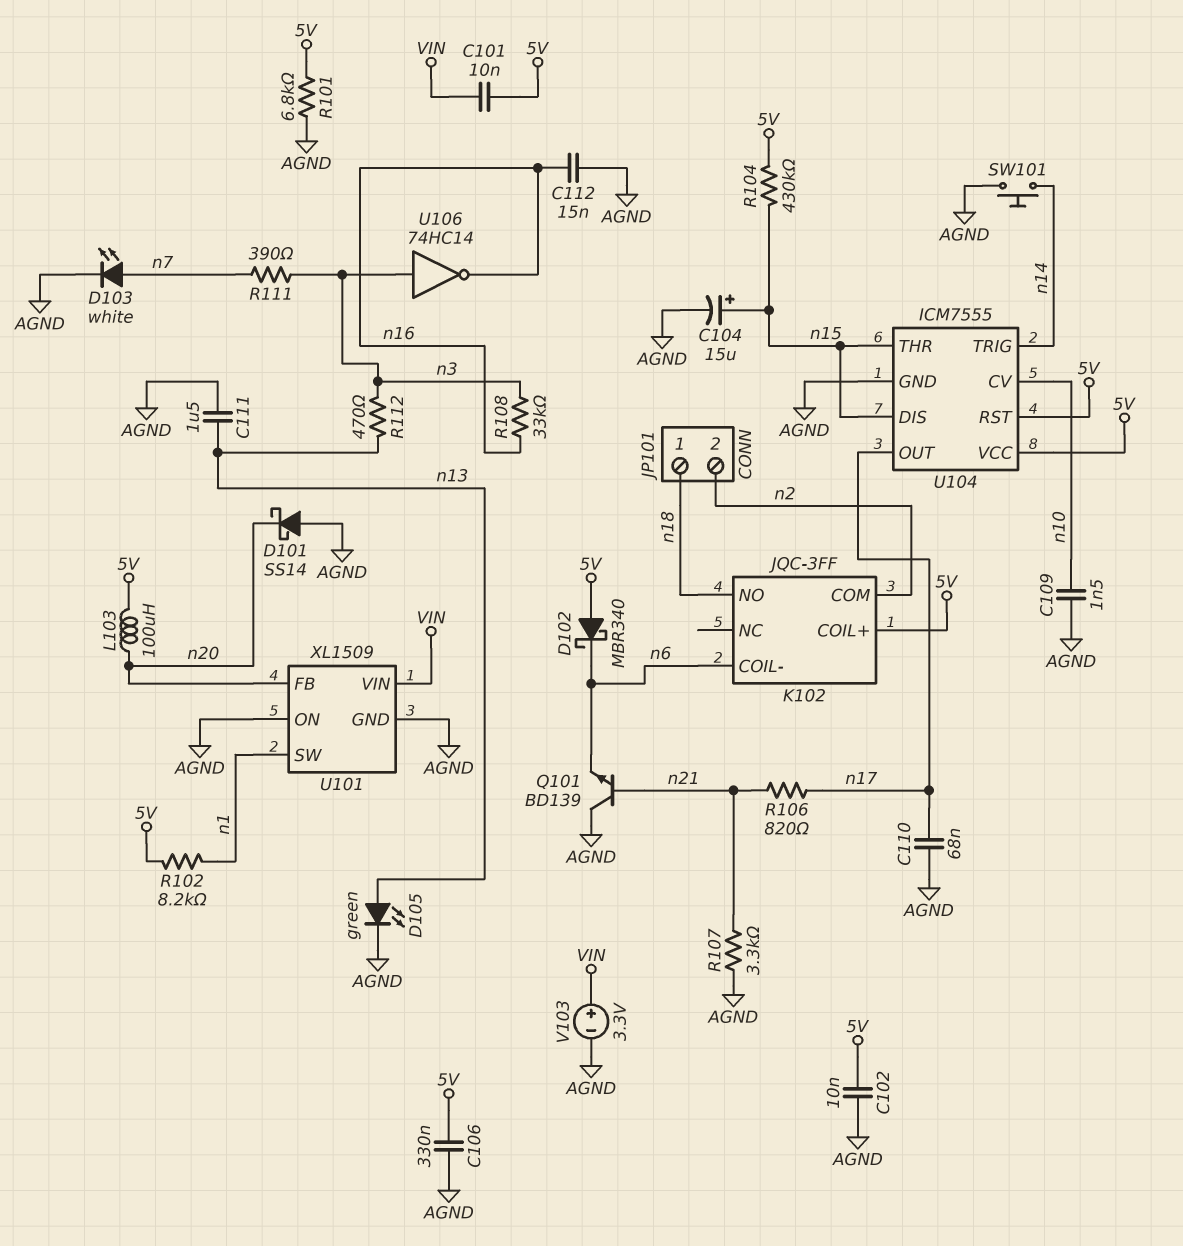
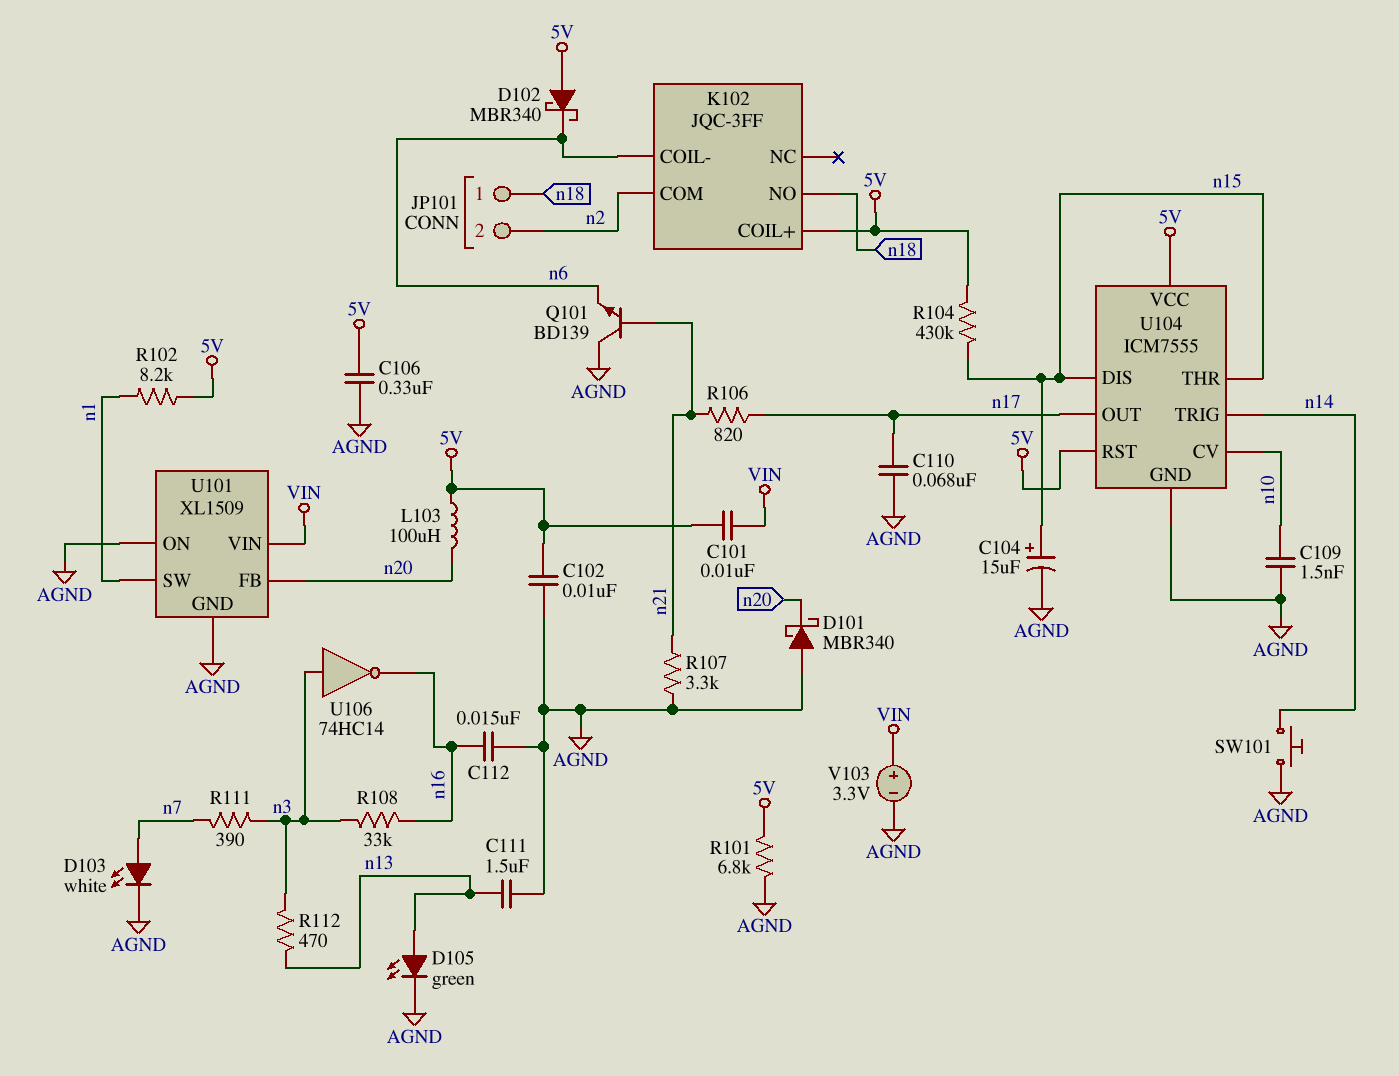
D101: schottky SS14 (A AGND, K n20) -> schottky MBR340 (A AGND, K n20)

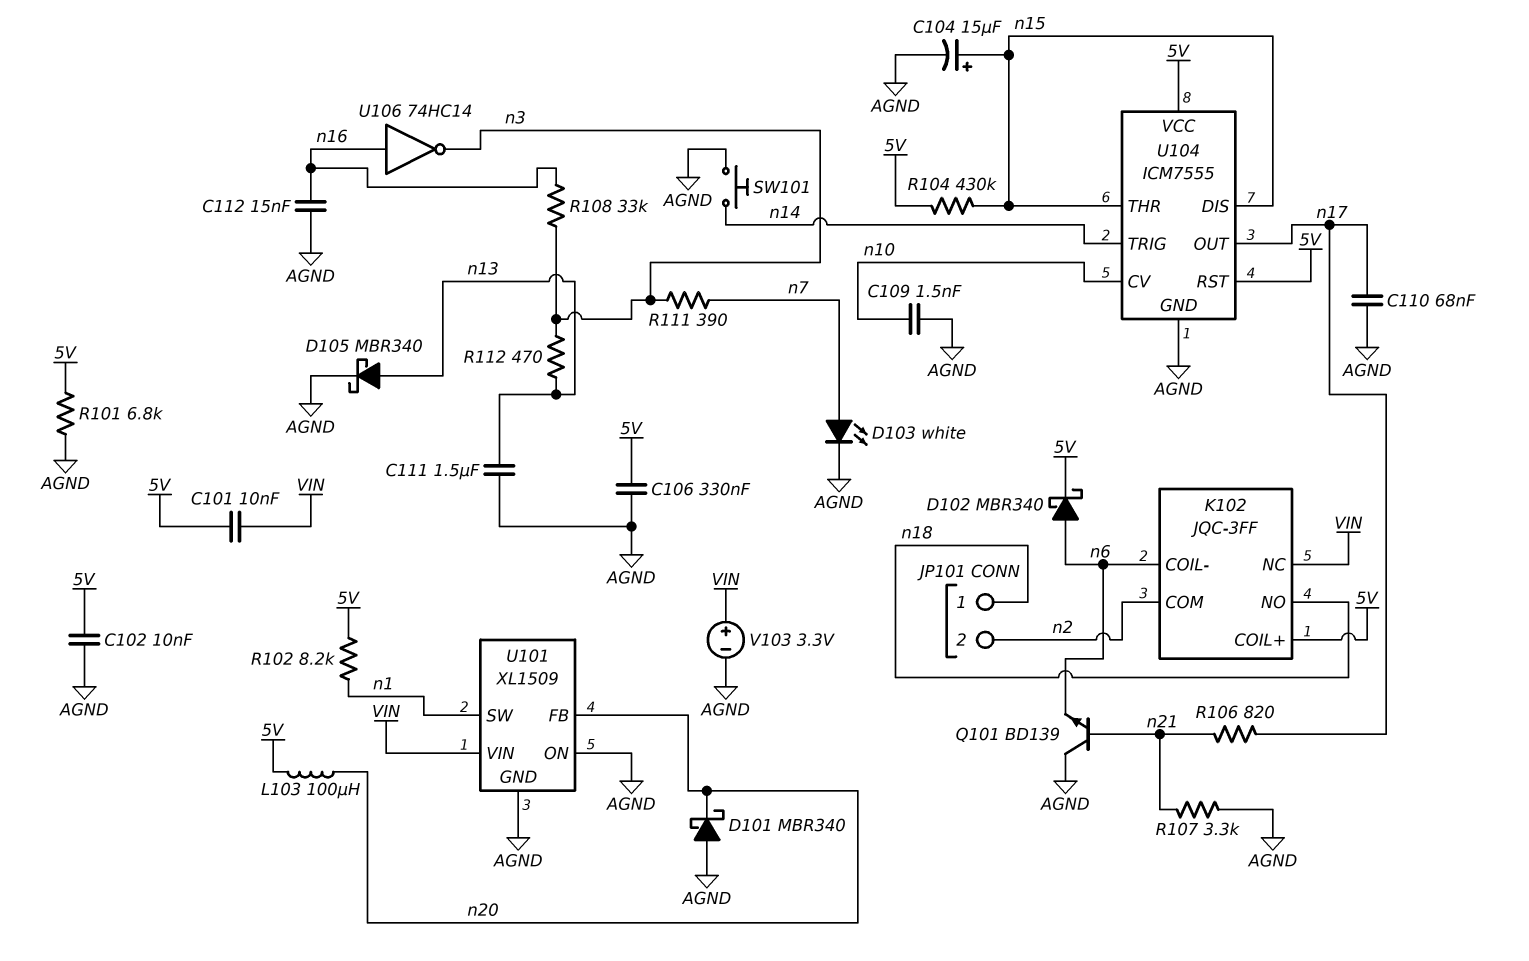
D102: schottky MBR340 (A 5V, K n6) -> schottky MBR340 (A n6, K 5V)
D105: LED green (A n13, K AGND) -> schottky MBR340 (A n13, K AGND)
K102 pin NC: none -> VIN
U106: NOT 74HC14 (in n3, out n16) -> NOT 74HC14 (in n16, out n3)

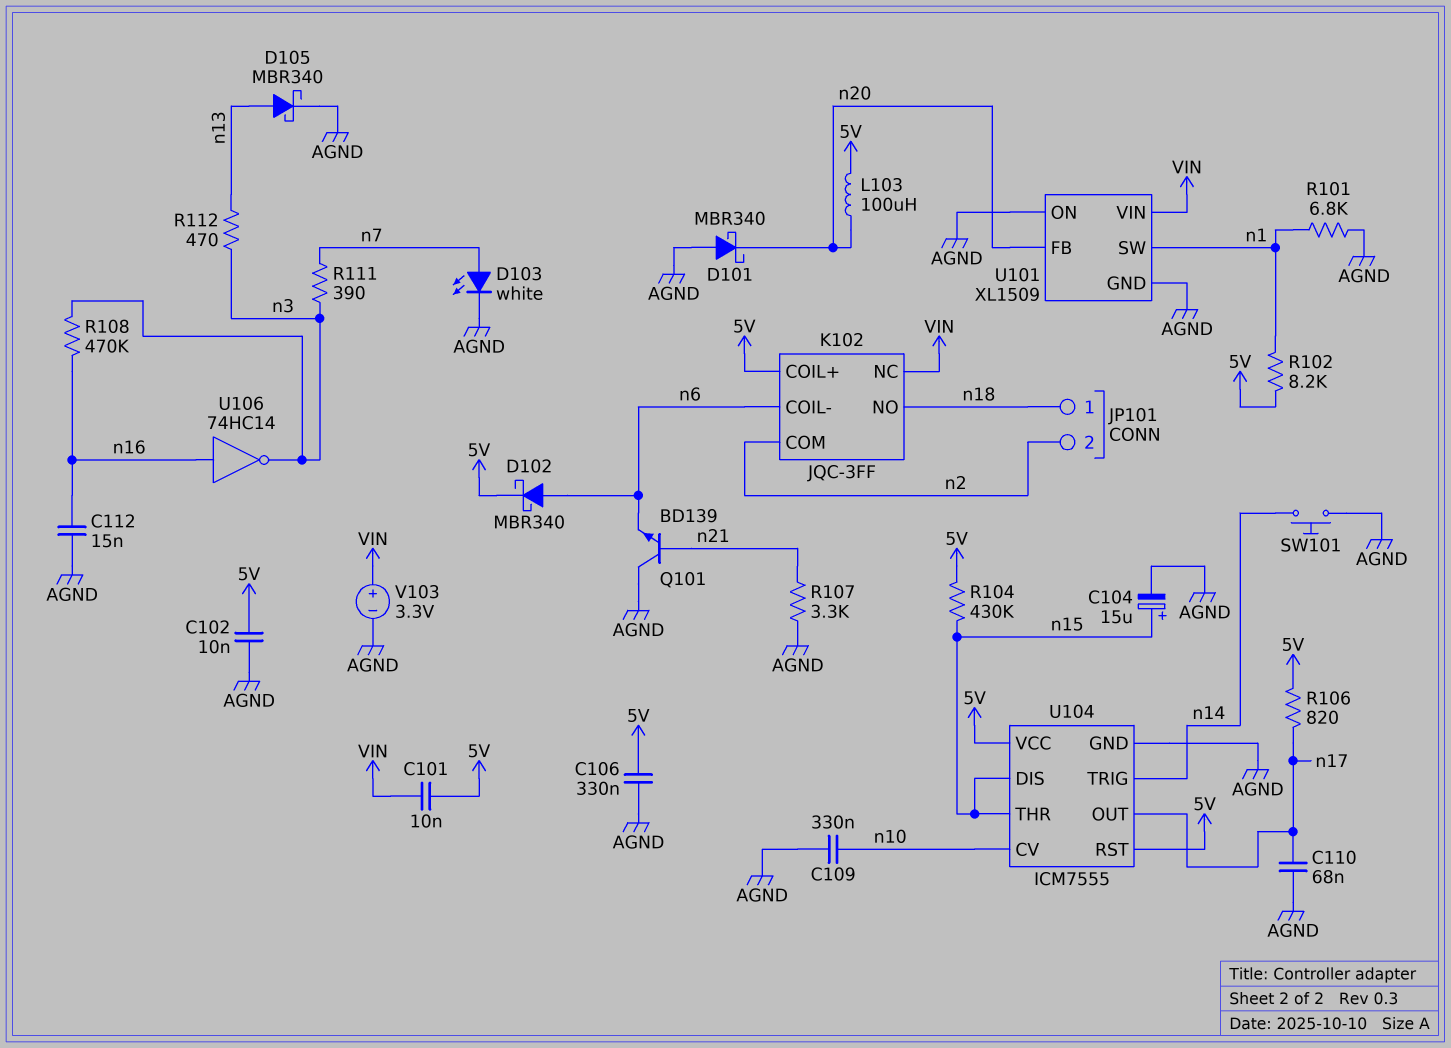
C109: 1.5nF (AGND, n10) -> 330nF (AGND, n10)
C111: 1.5uF (AGND, n13) -> none
R101: 6.8k (5V, AGND) -> 6.8k (AGND, n1)
R106: 820 (n17, n21) -> 820 (5V, n17)
R108: 33k (n3, n16) -> 470k (n3, n16)

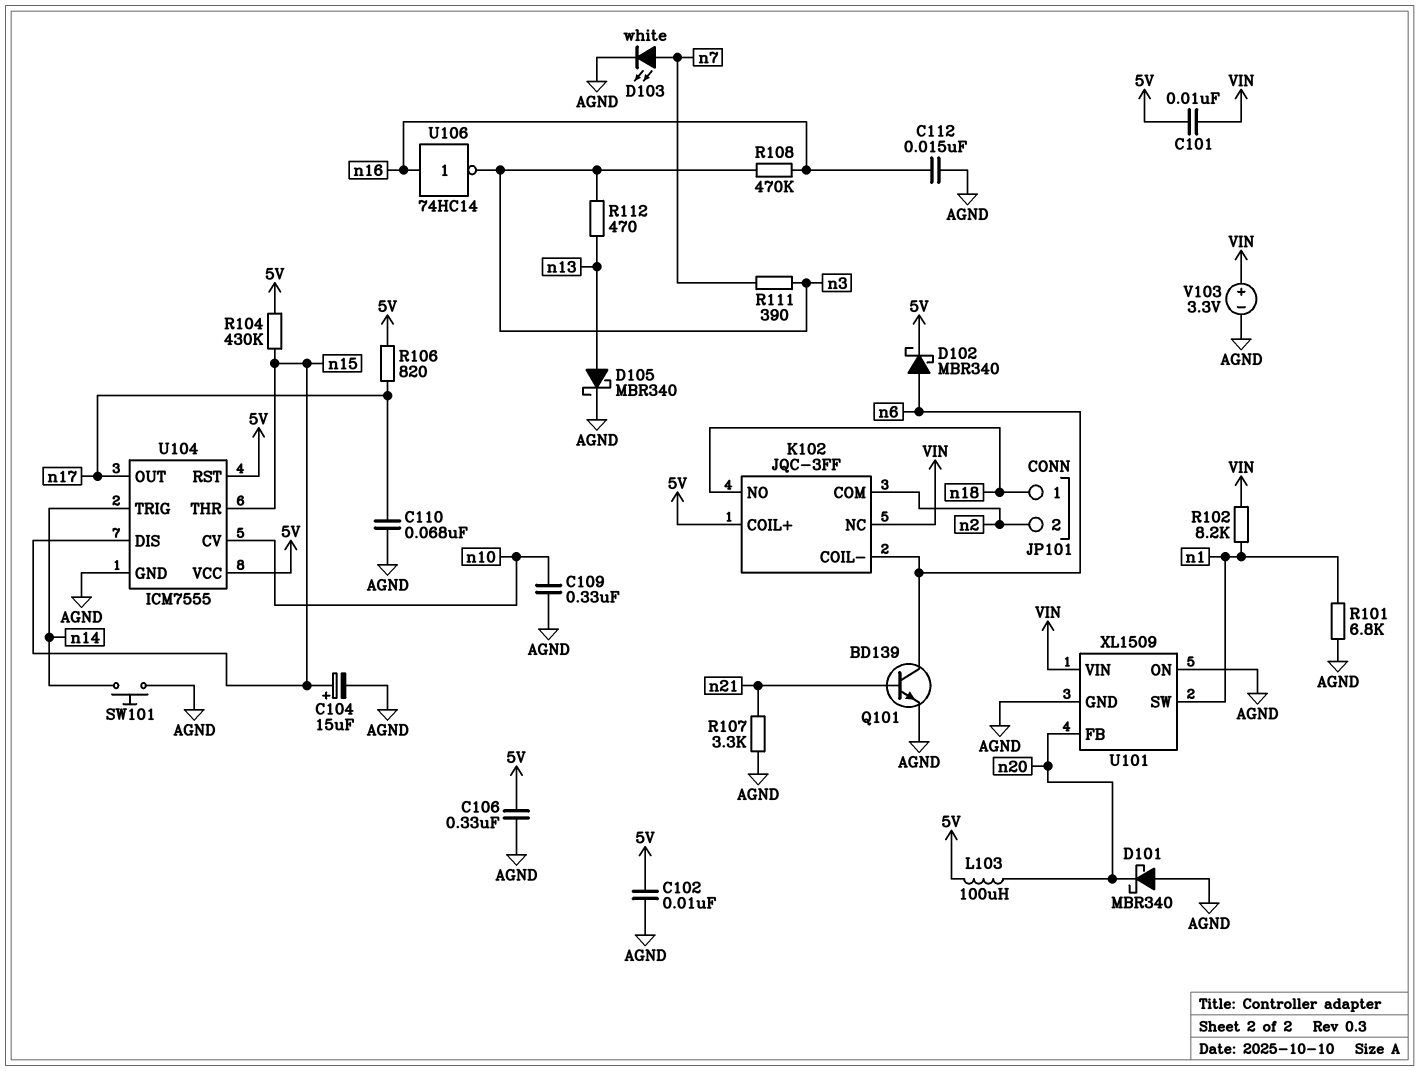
Q101: NPN BD139 (B n21, C AGND, E n6) -> NPN BD139 (B n21, C n6, E AGND)
R102: 8.2k (5V, n1) -> 8.2k (VIN, n1)

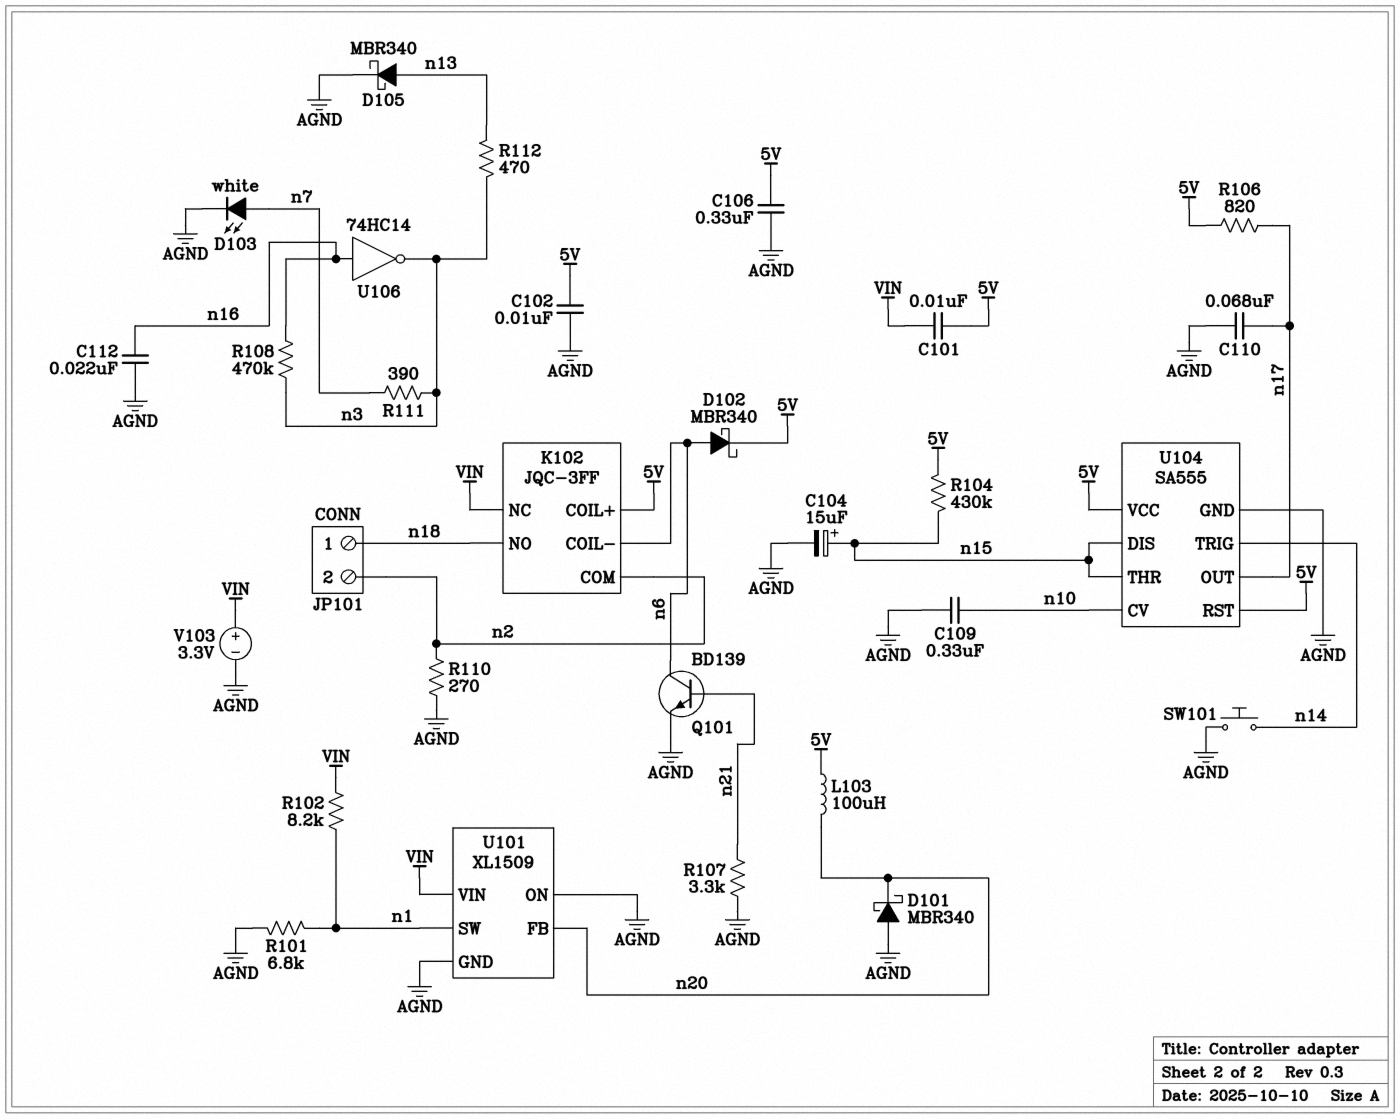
C112: 15nF (AGND, n16) -> 22nF (AGND, n16)
R110: none -> 270 (AGND, n2)
U104: ICM7555 -> SA555

